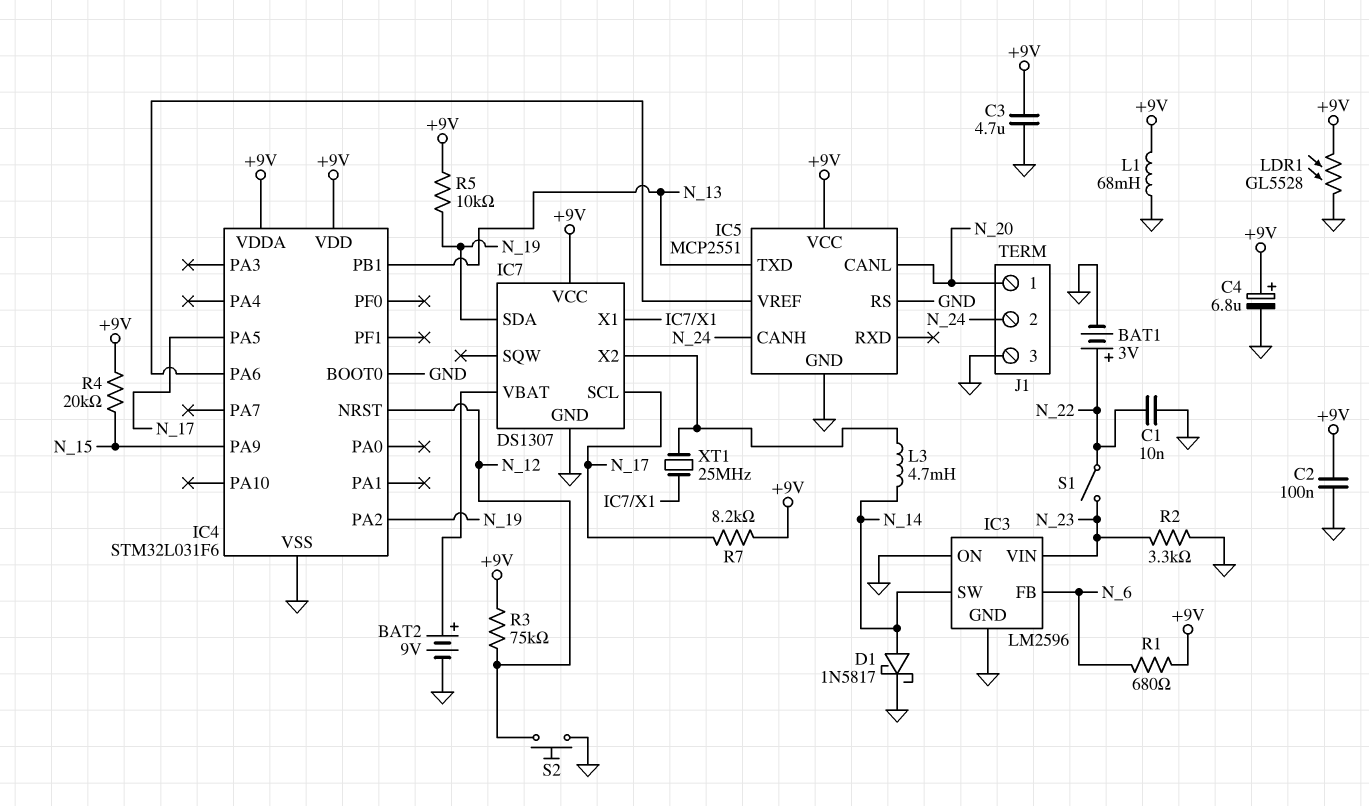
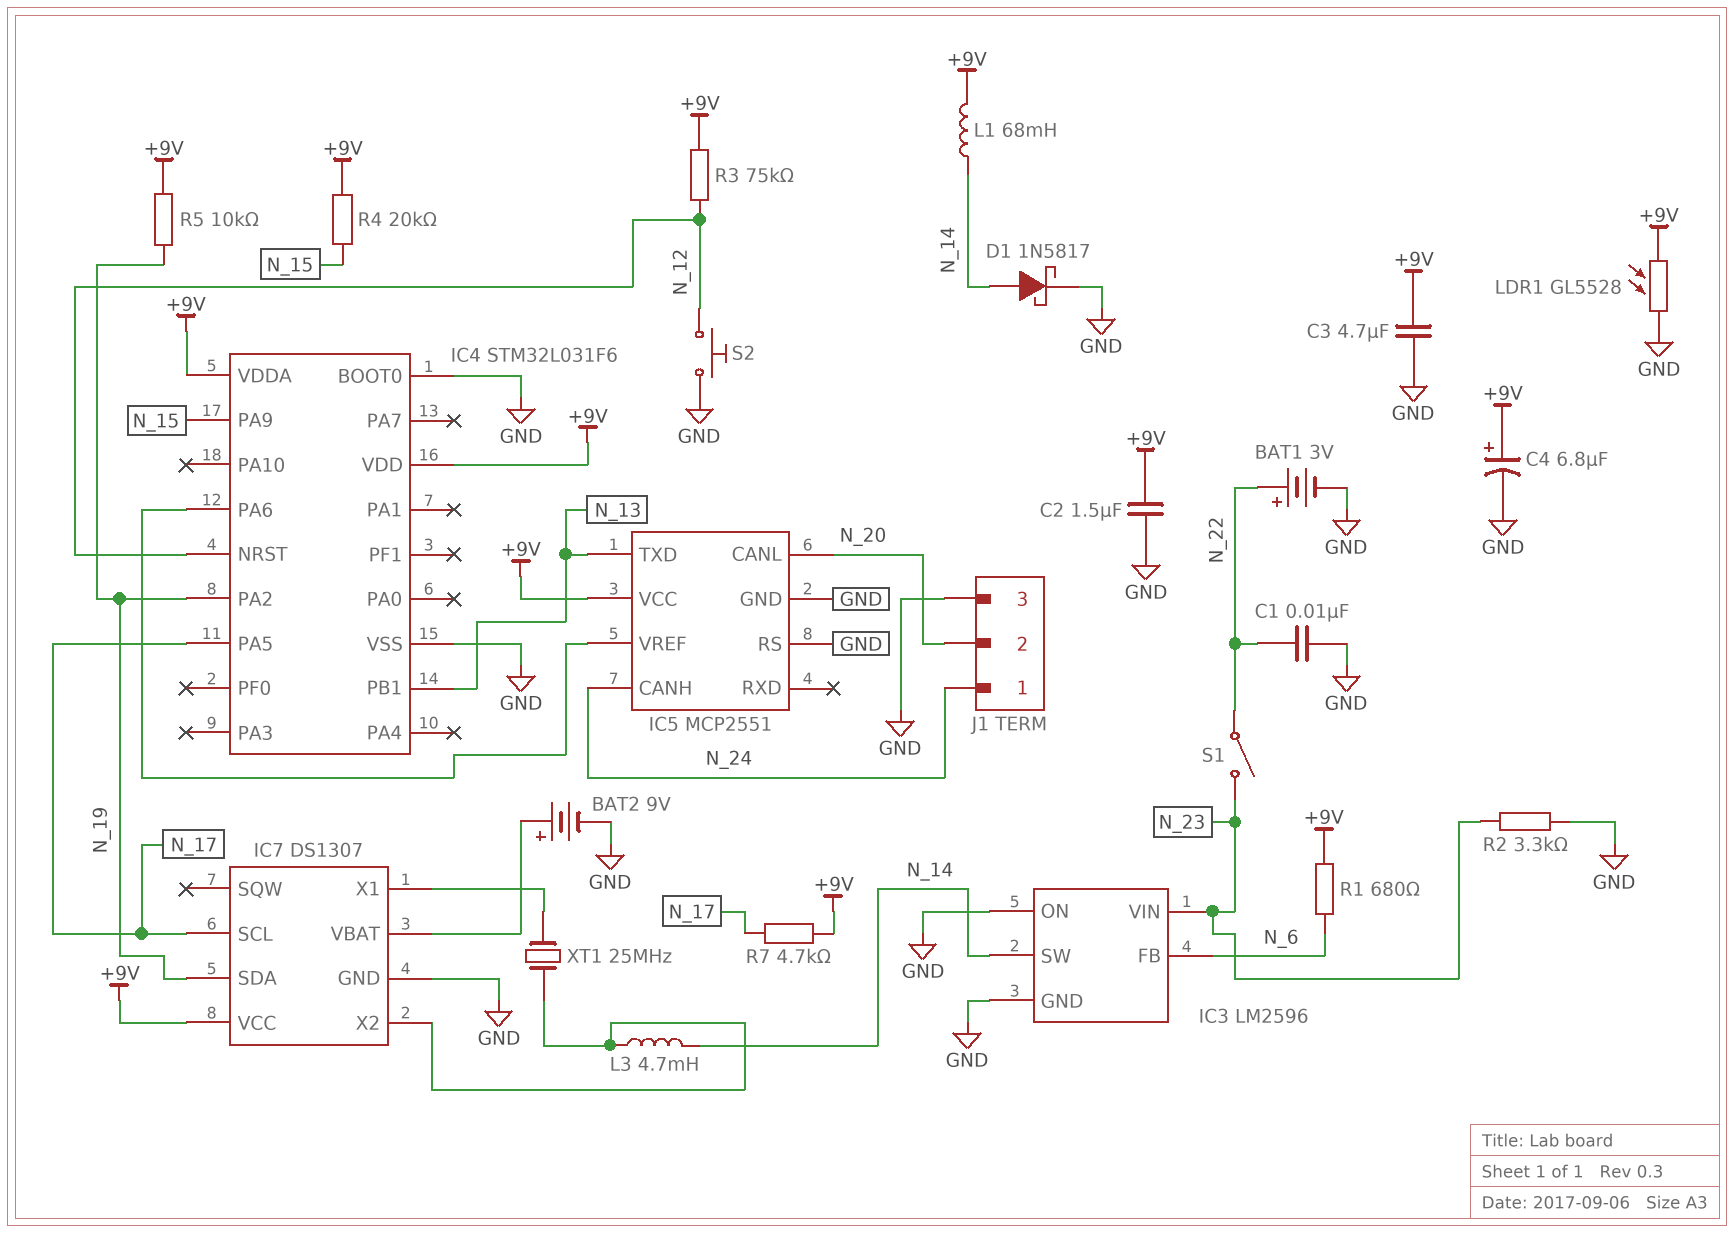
C2: 100nF (+9V, GND) -> 1.5uF (+9V, GND)
J1 pin 1: N_20 -> N_24
J1 pin 2: N_24 -> N_20
L1: 68mH (+9V, GND) -> 68mH (+9V, N_14)
R7: 8.2k (+9V, N_17) -> 4.7k (+9V, N_17)

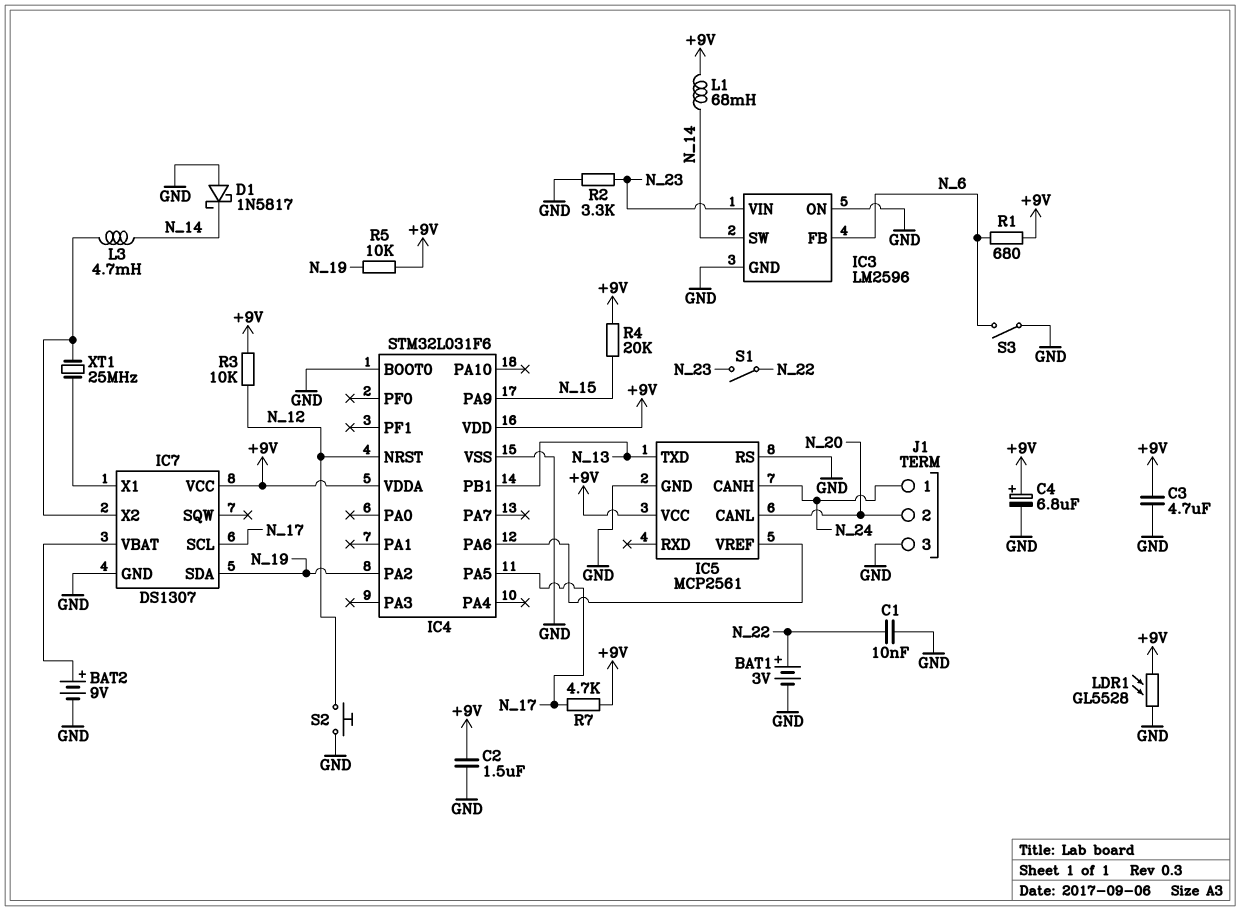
D1: schottky 1N5817 (A N_14, K GND) -> schottky 1N5817 (A GND, K N_14)
IC5: MCP2551 -> MCP2561
R3: 75k (+9V, N_12) -> 10k (+9V, N_12)
S3: none -> switch (GND, N_6)

